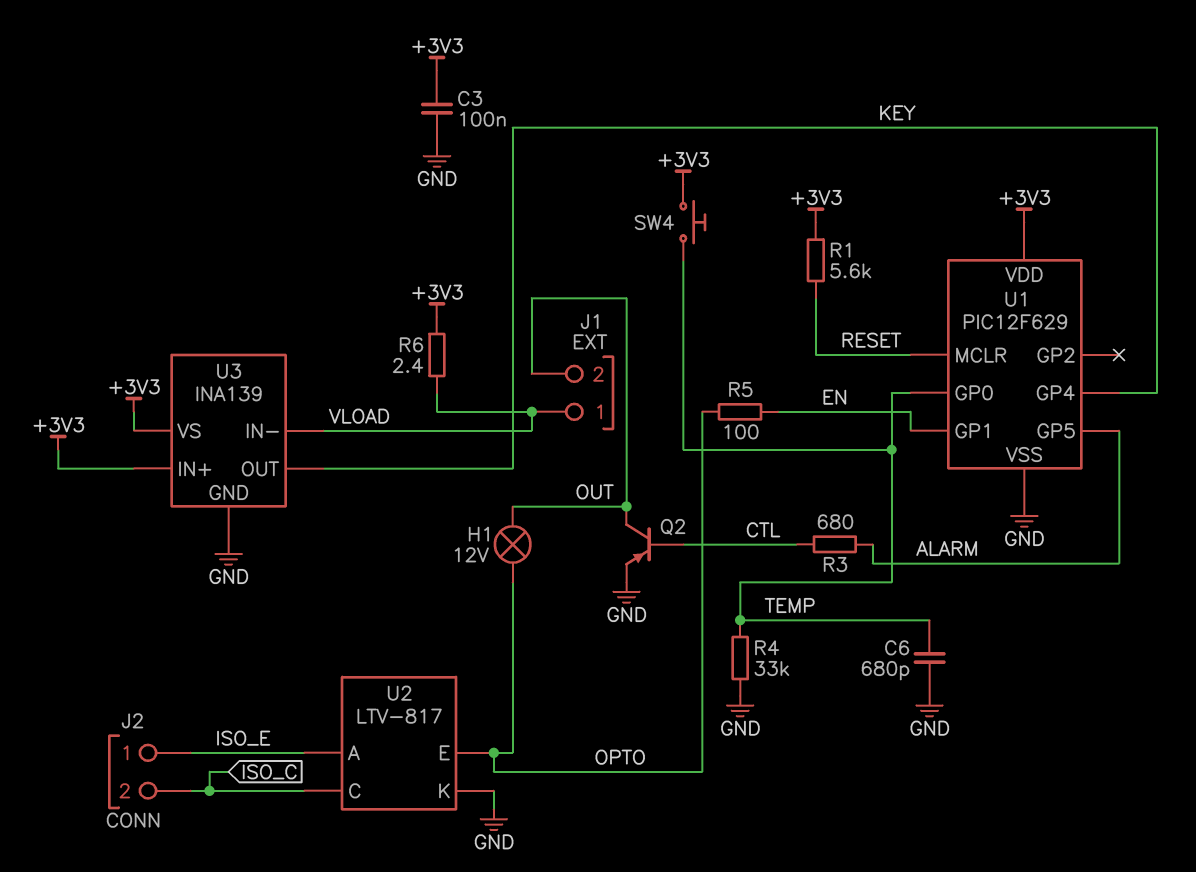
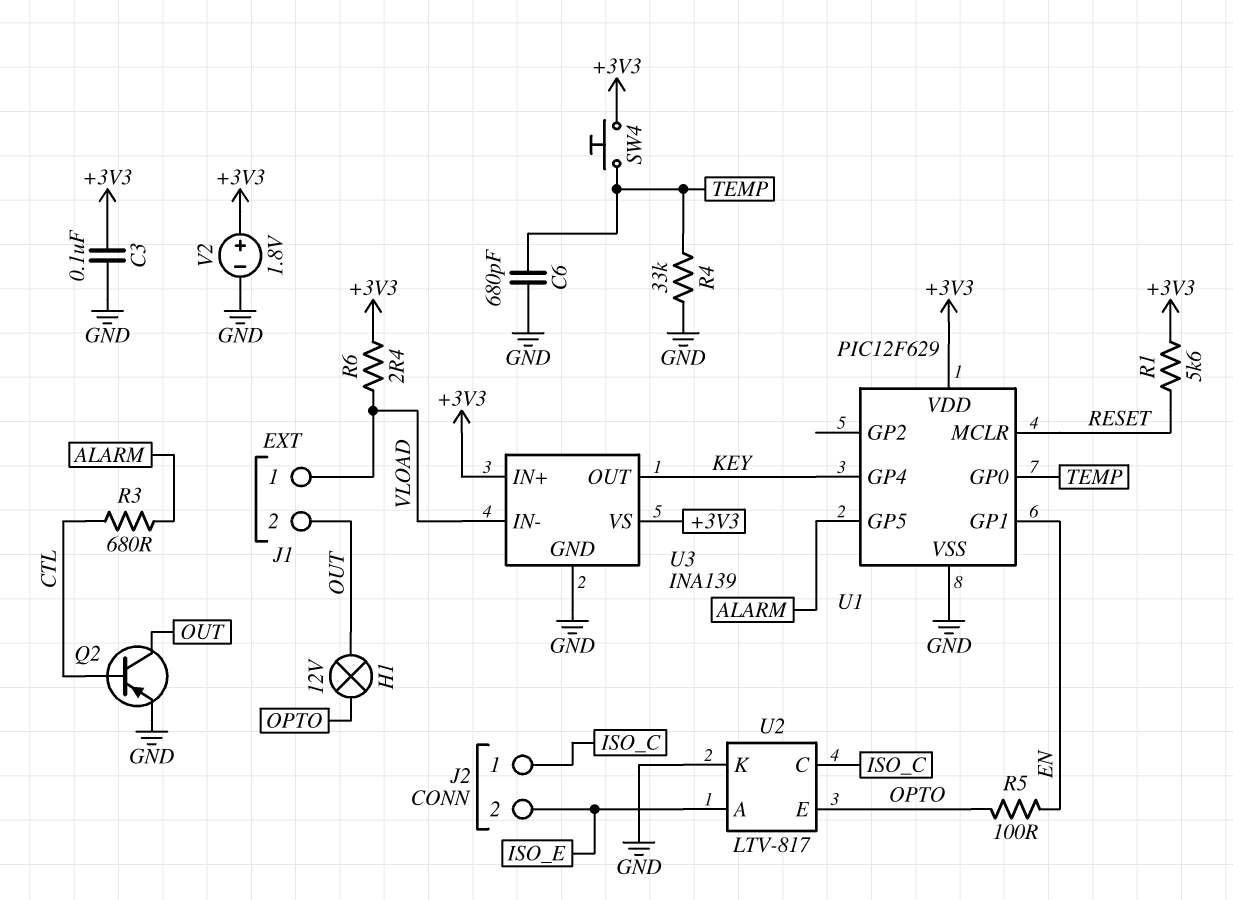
J2 pin 1: ISO_E -> ISO_C
J2 pin 2: ISO_C -> ISO_E
V2: none -> 1.8V (plus +3V3, minus GND)

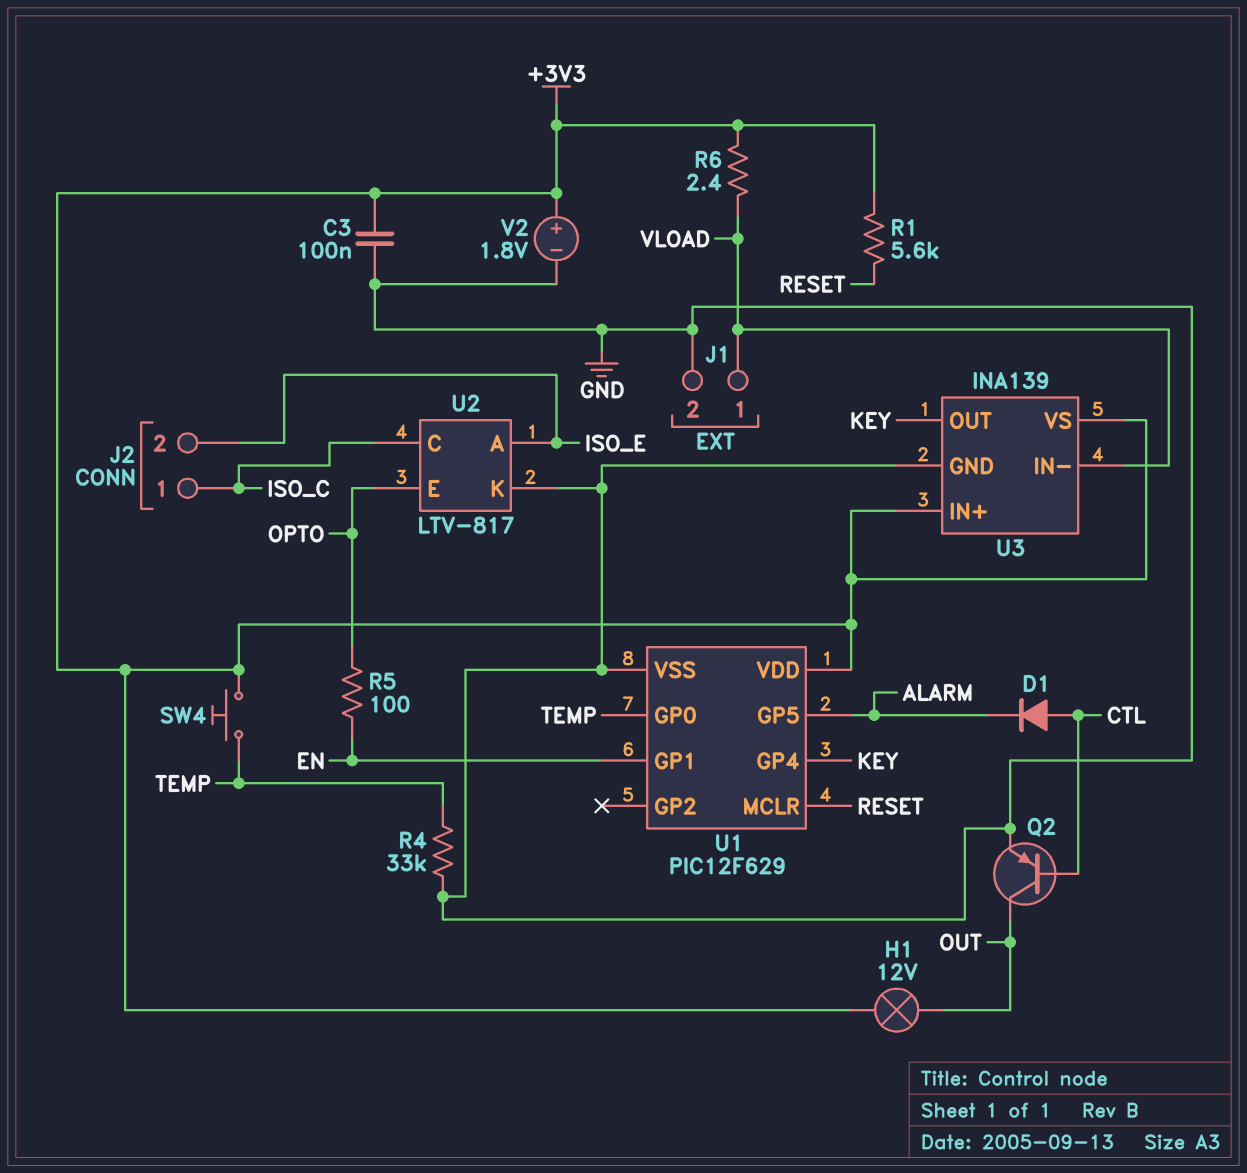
C6: 680pF (GND, TEMP) -> none
D1: none -> diode (A CTL, K ALARM)
H1: lamp 12V (OPTO, OUT) -> lamp 12V (+3V3, OUT)
J1 pin 2: OUT -> GND
R3: 680 (ALARM, CTL) -> none

